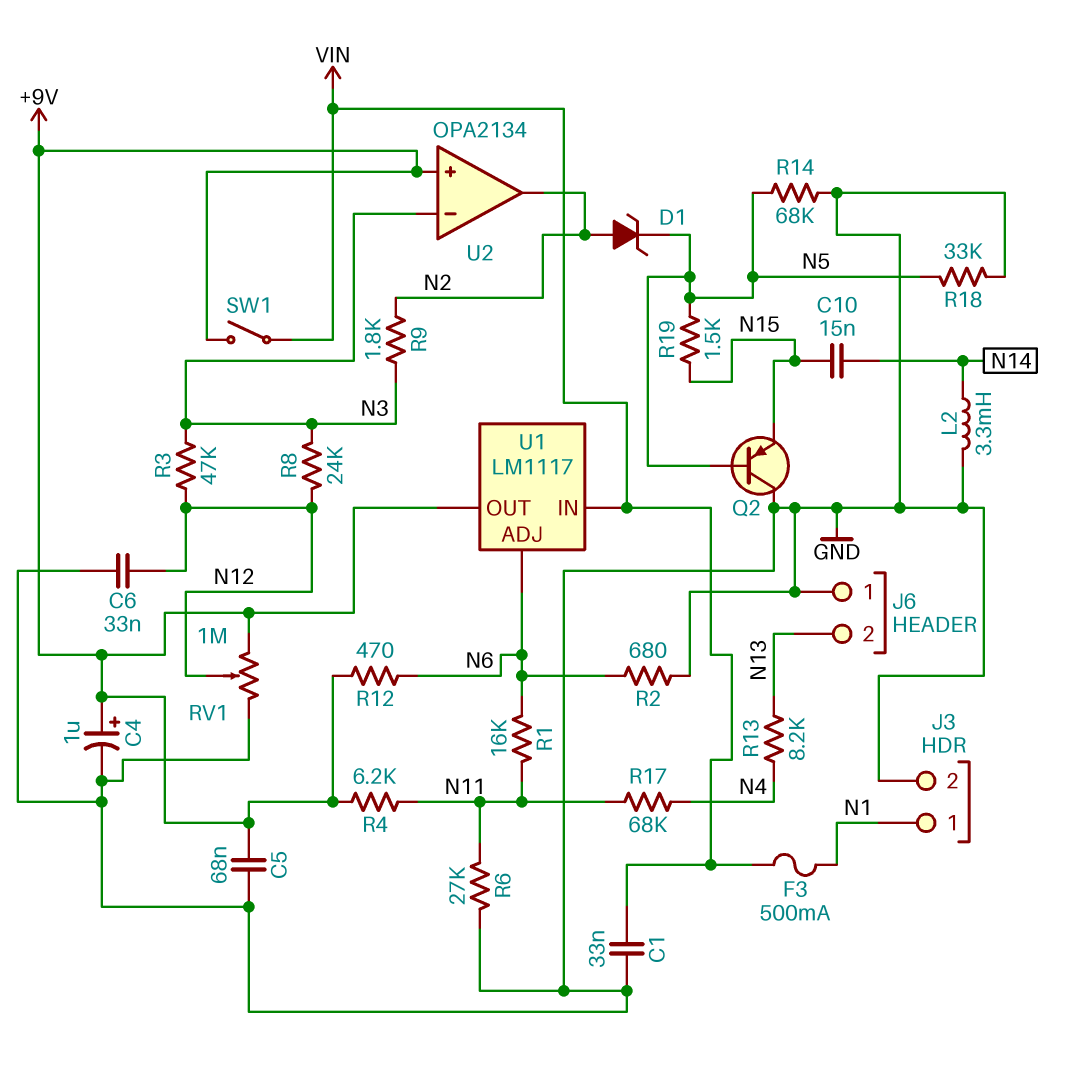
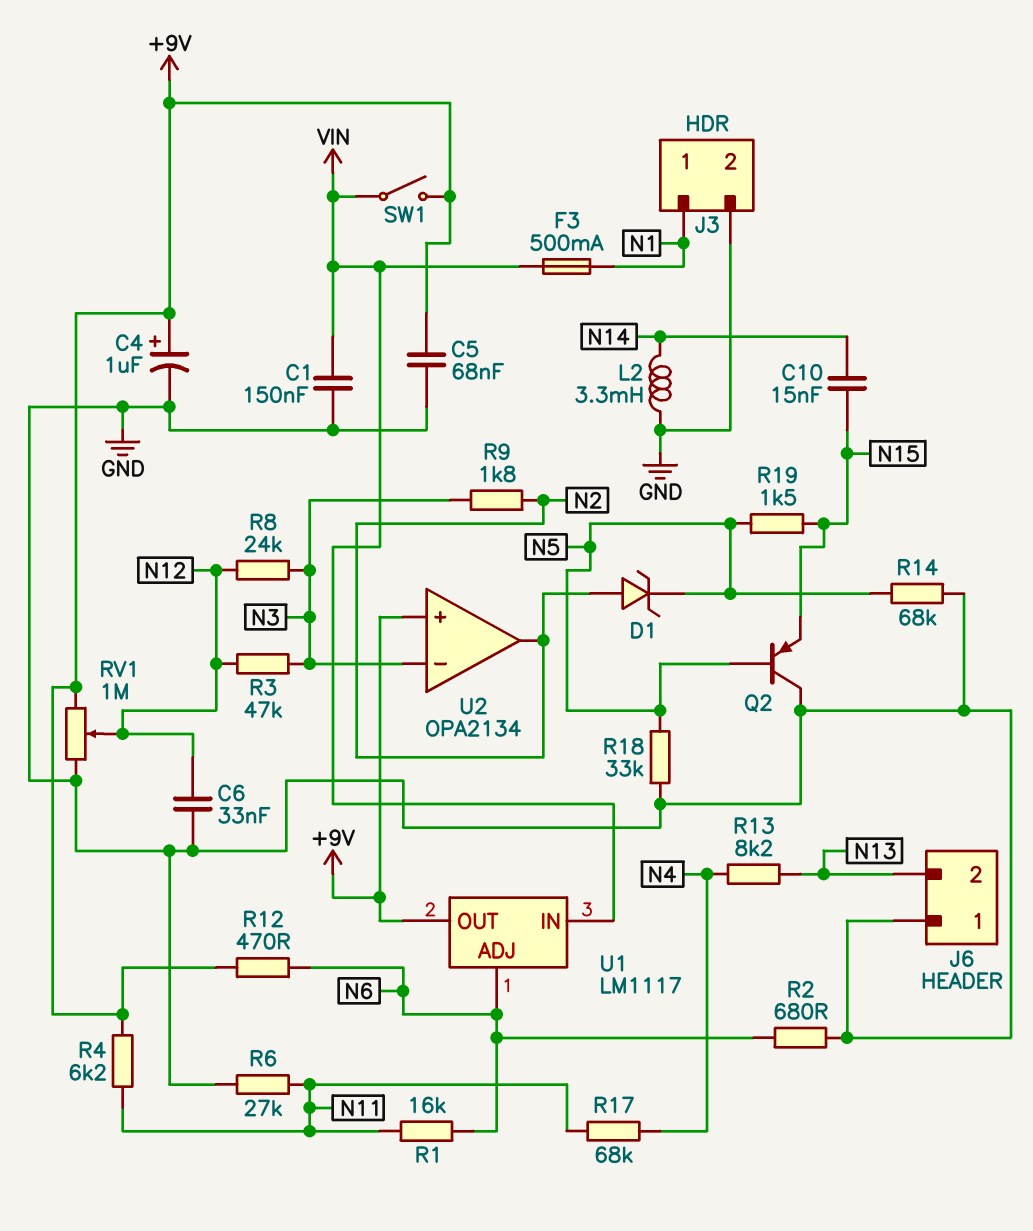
C1: 33nF (GND, VIN) -> 150nF (GND, VIN)

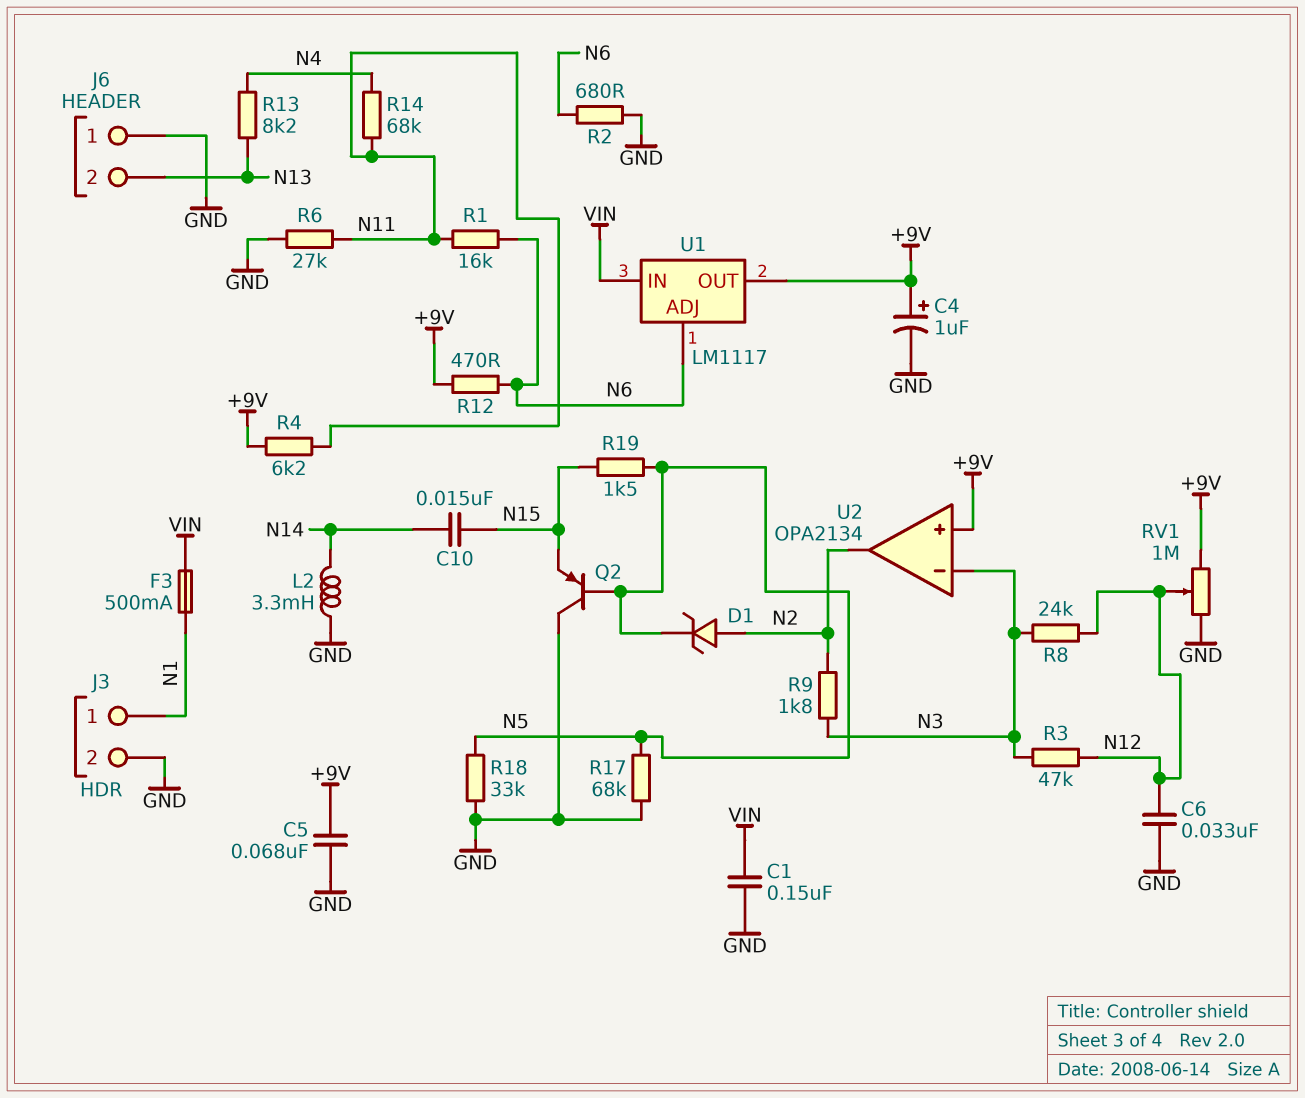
R14: 68k (GND, N5) -> 68k (N4, N11)
R17: 68k (N4, N11) -> 68k (GND, N5)
SW1: switch (+9V, VIN) -> none

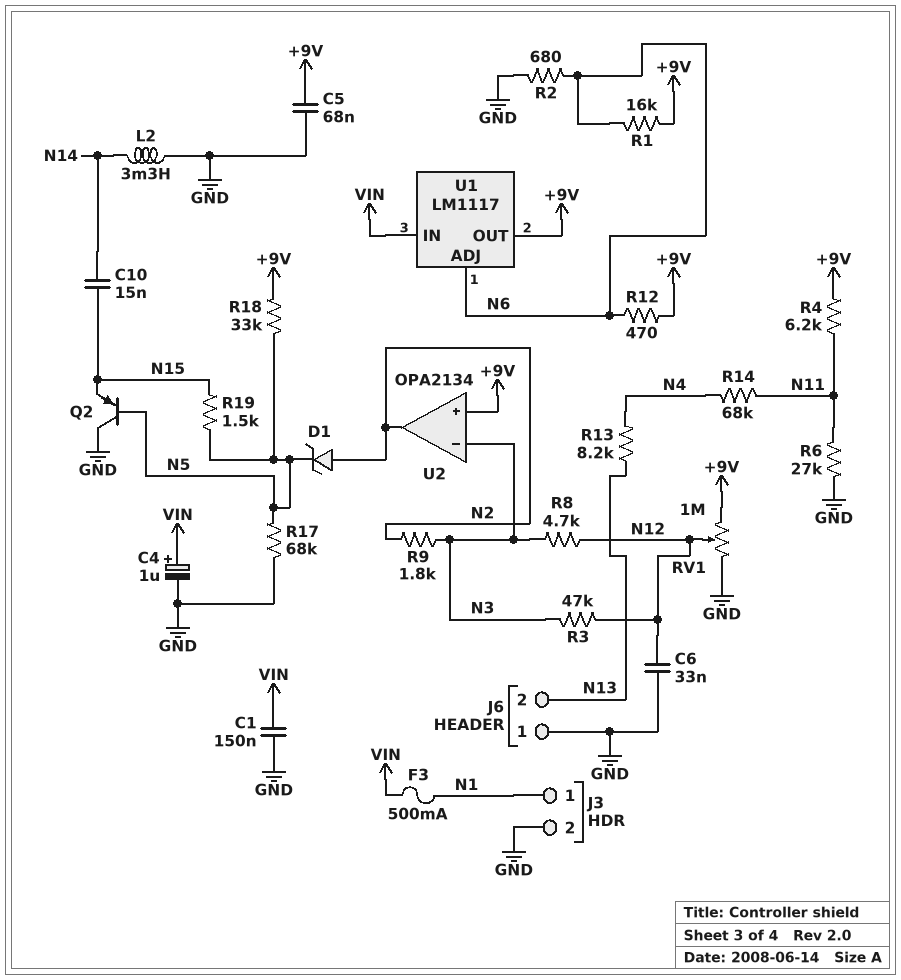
C4: 1uF (plus +9V, minus GND) -> 1uF (plus VIN, minus GND)
R1: 16k (N6, N11) -> 16k (+9V, N6)
R8: 24k (N3, N12) -> 4.7k (N3, N12)
R18: 33k (GND, N5) -> 33k (+9V, N5)

